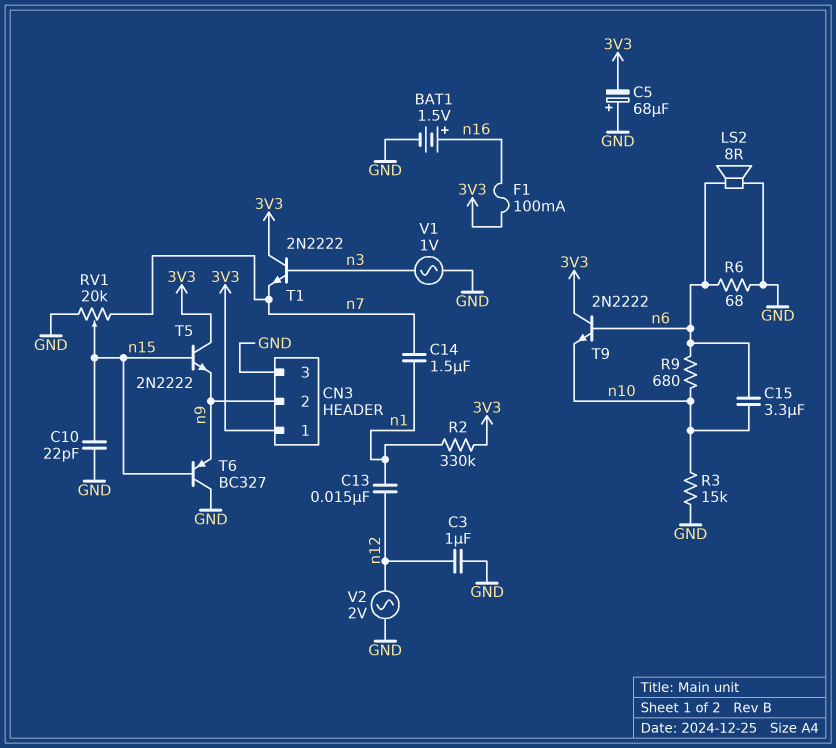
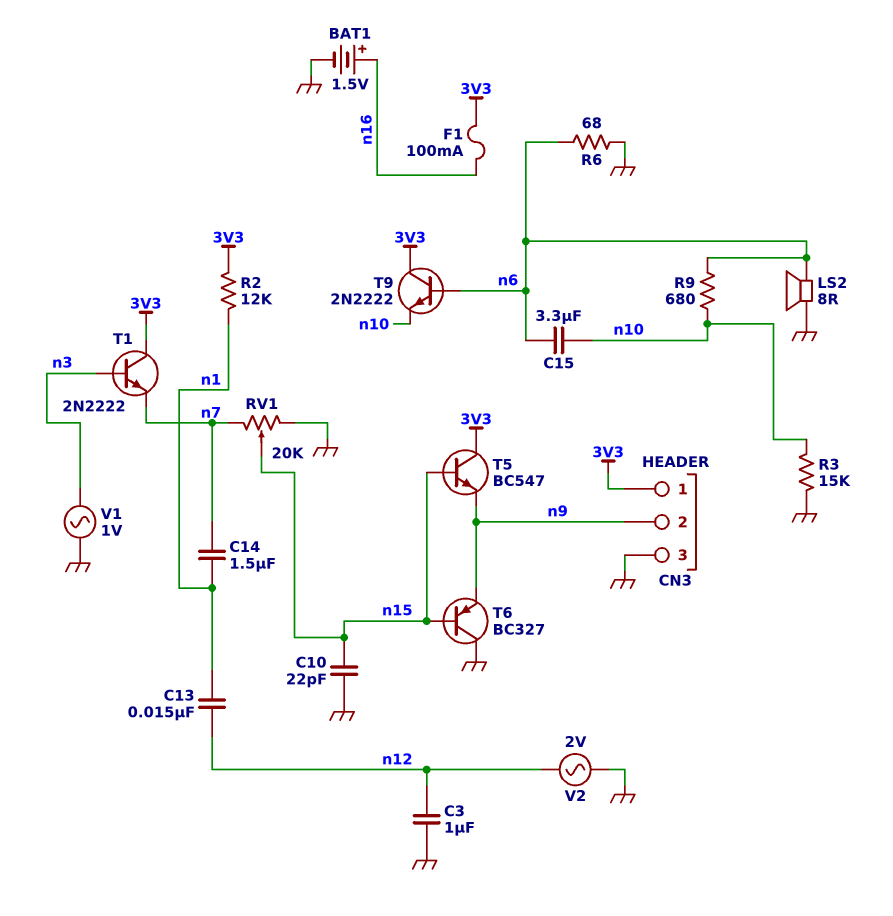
C5: 68uF (plus GND, minus 3V3) -> none
R2: 330k (3V3, n1) -> 12k (3V3, n1)
T5: NPN 2N2222 (B n15, C 3V3, E n9) -> NPN BC547 (B n15, C 3V3, E n9)

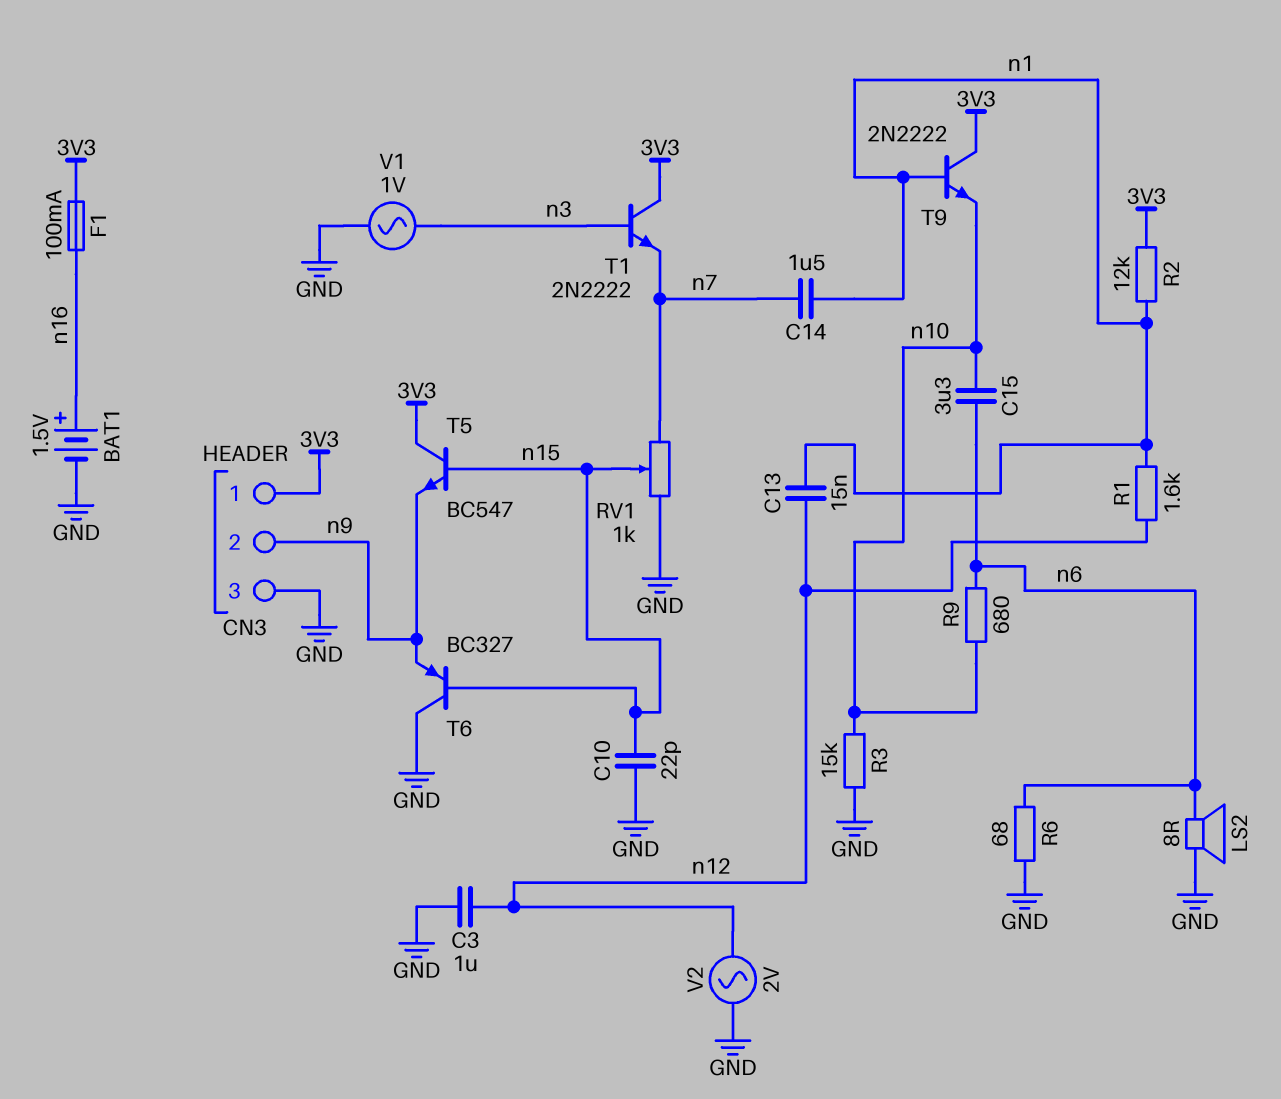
R1: none -> 1.6k (n1, n12)
RV1: 20k (GND, n7, wiper n15) -> 1k (GND, n7, wiper n15)
T9: NPN 2N2222 (B n6, C 3V3, E n10) -> NPN 2N2222 (B n1, C 3V3, E n10)

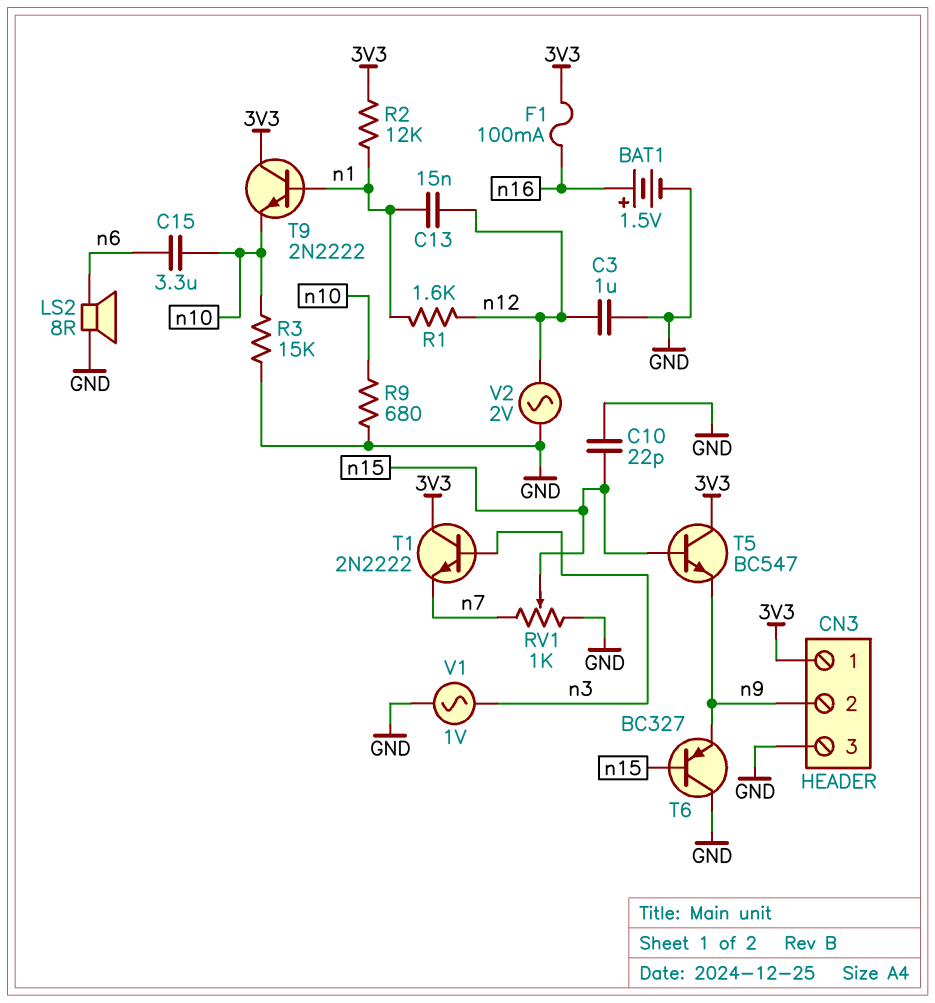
C14: 1.5uF (n1, n7) -> none
R6: 68 (GND, n6) -> none
R9: 680 (n6, n10) -> 680 (GND, n10)

